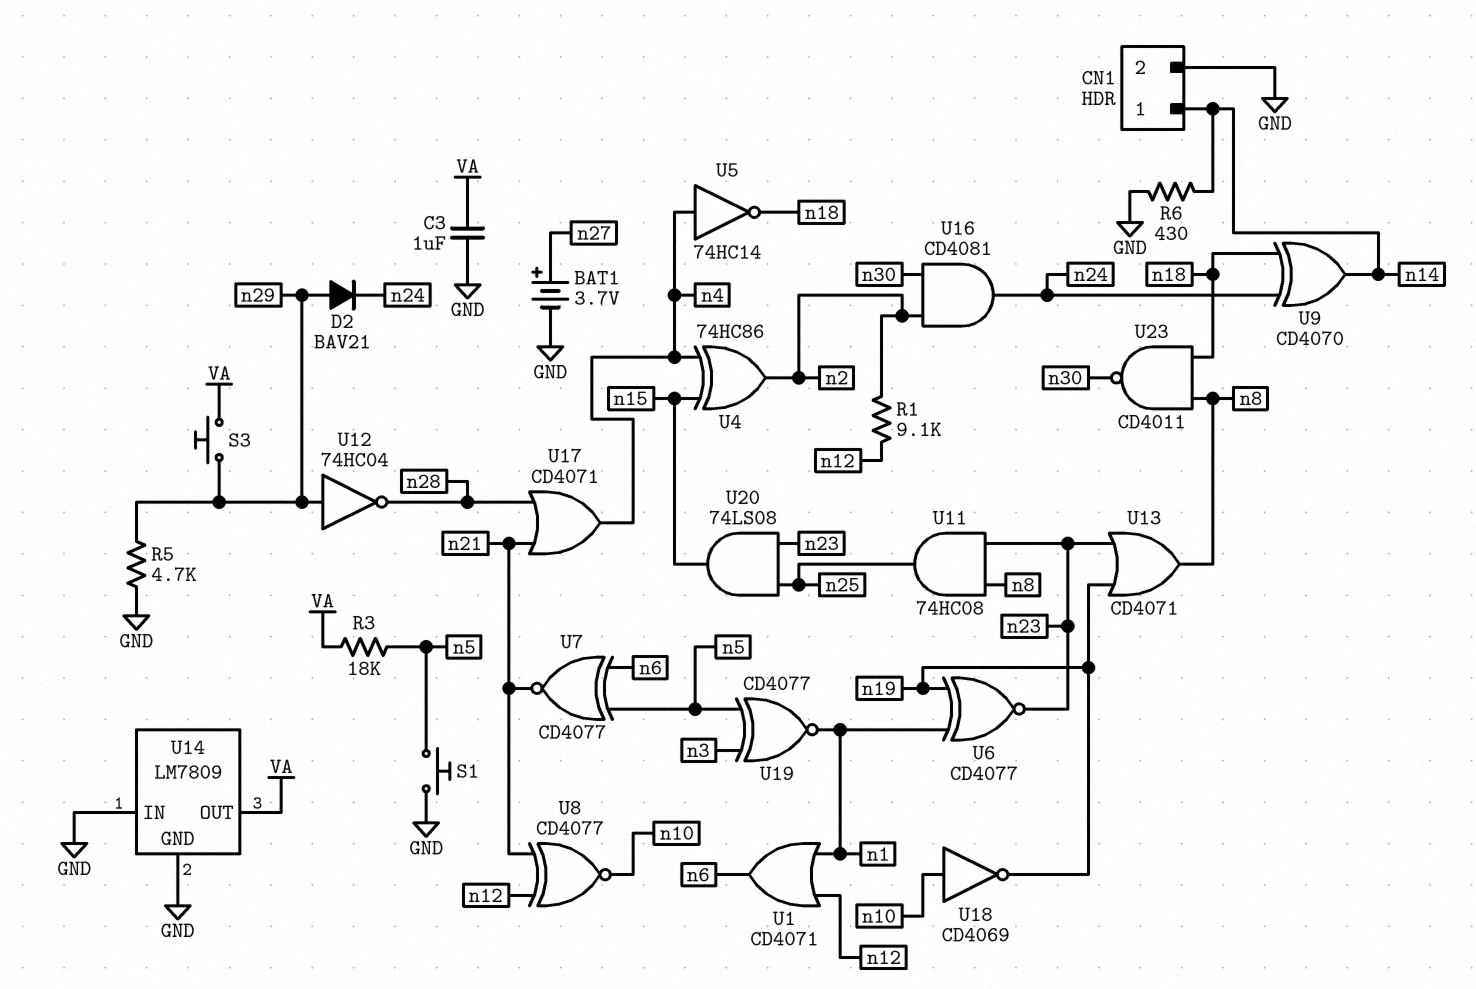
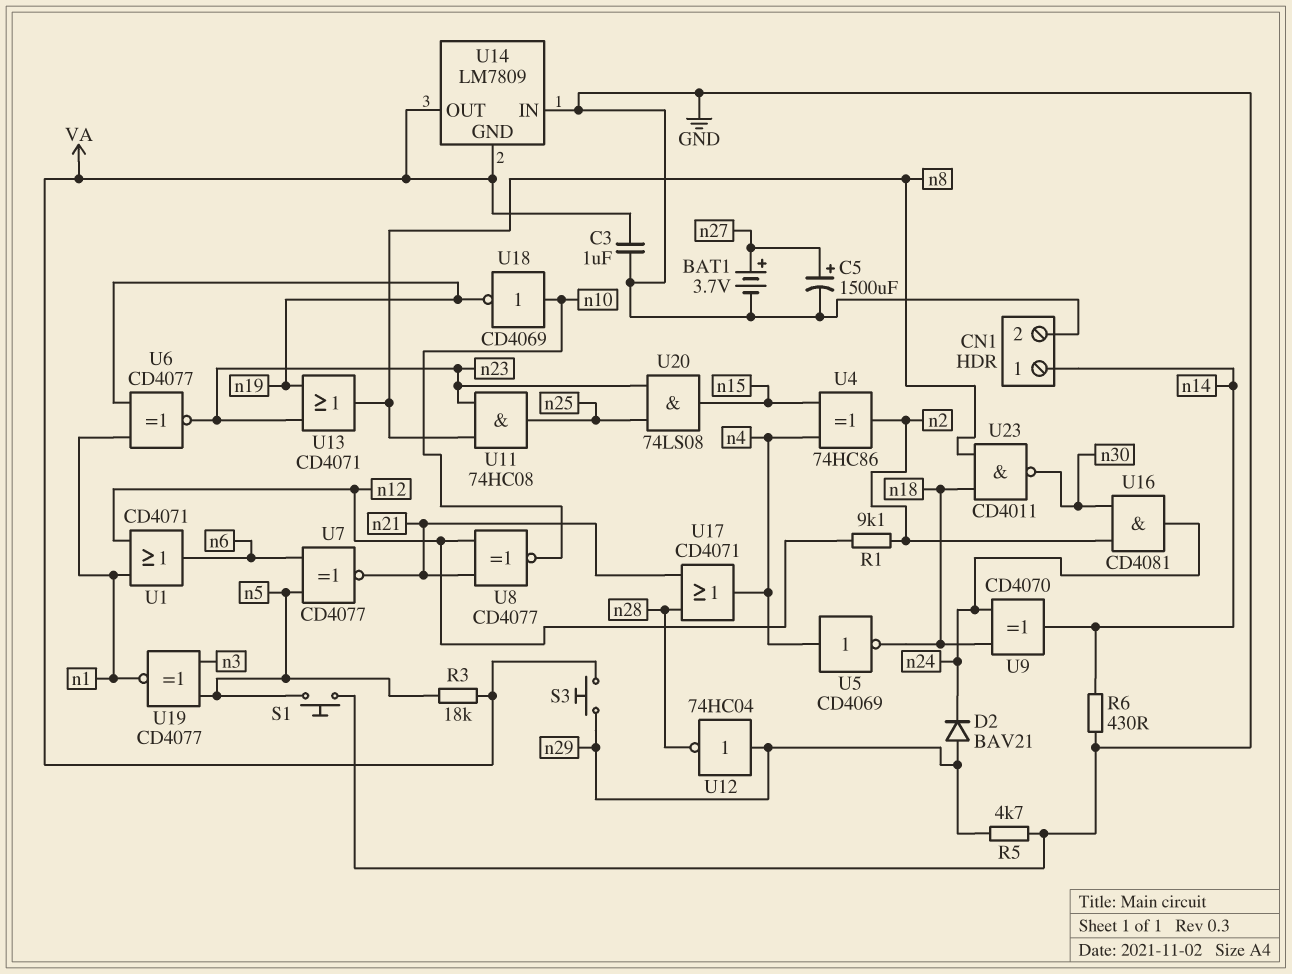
C5: none -> 1500uF (plus n27, minus GND)
U5: NOT 74HC14 (in n4, out n18) -> NOT CD4069 (in n4, out n18)
U14 pin GND: GND -> VA

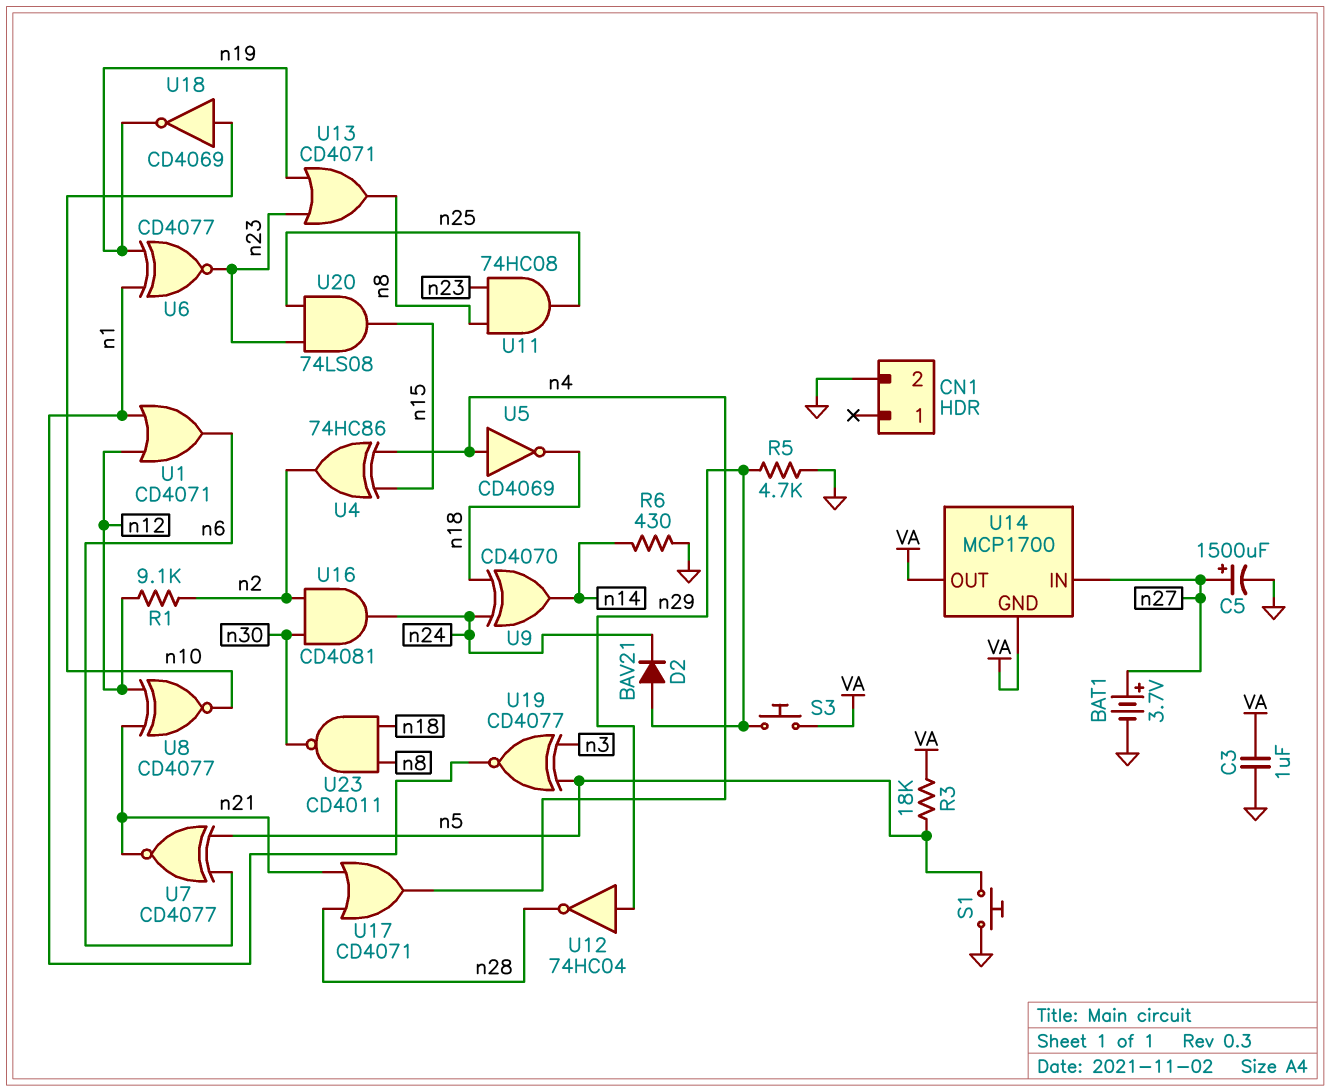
CN1 pin 1: n14 -> none
U14: LM7809 -> MCP1700
U14 pin IN: GND -> n27

